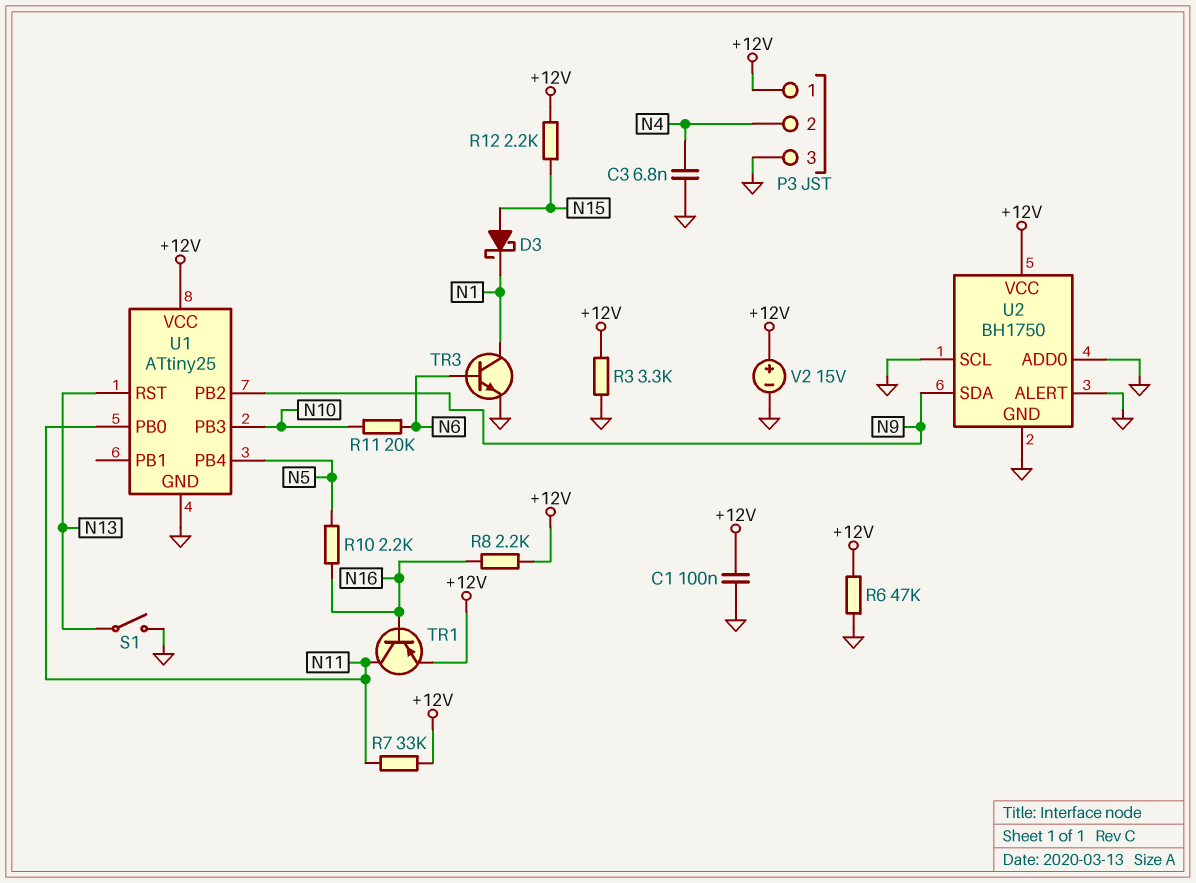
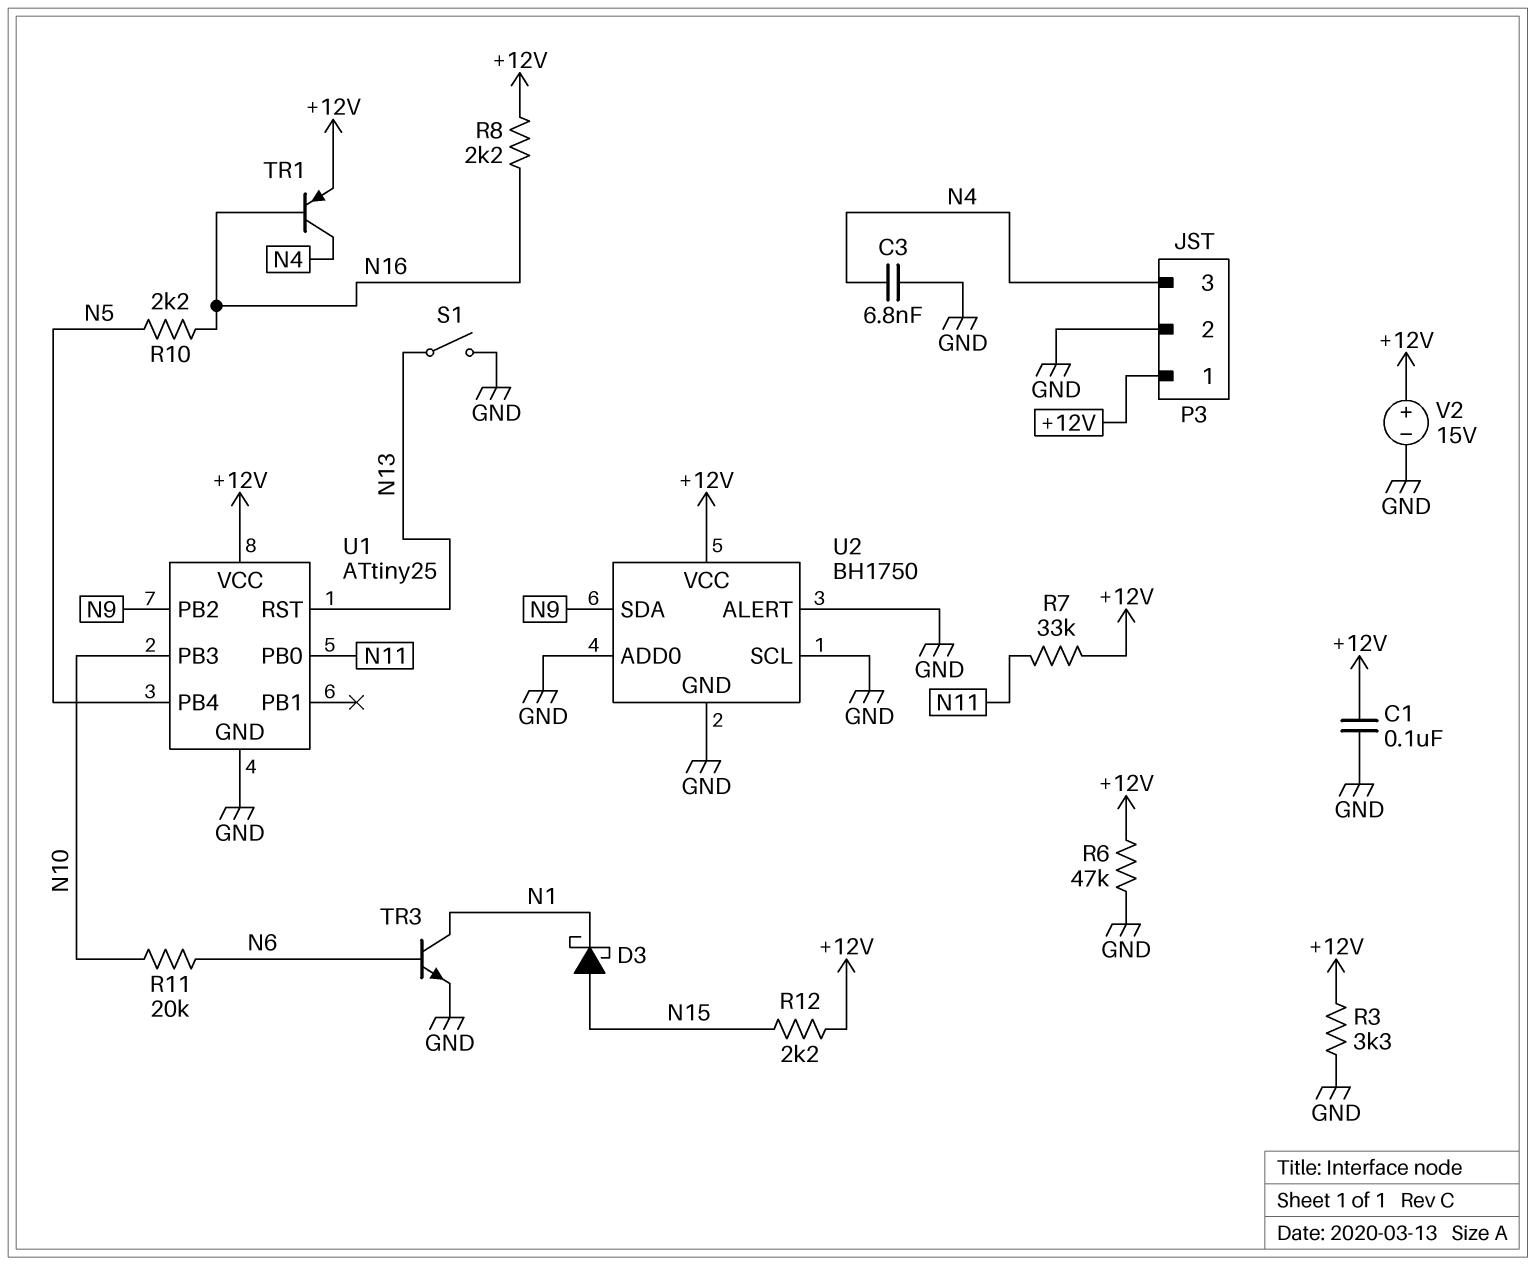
P3 pin 2: N4 -> GND
P3 pin 3: GND -> N4
TR1: PNP (B N16, C N11, E +12V) -> PNP (B N16, C N4, E +12V)

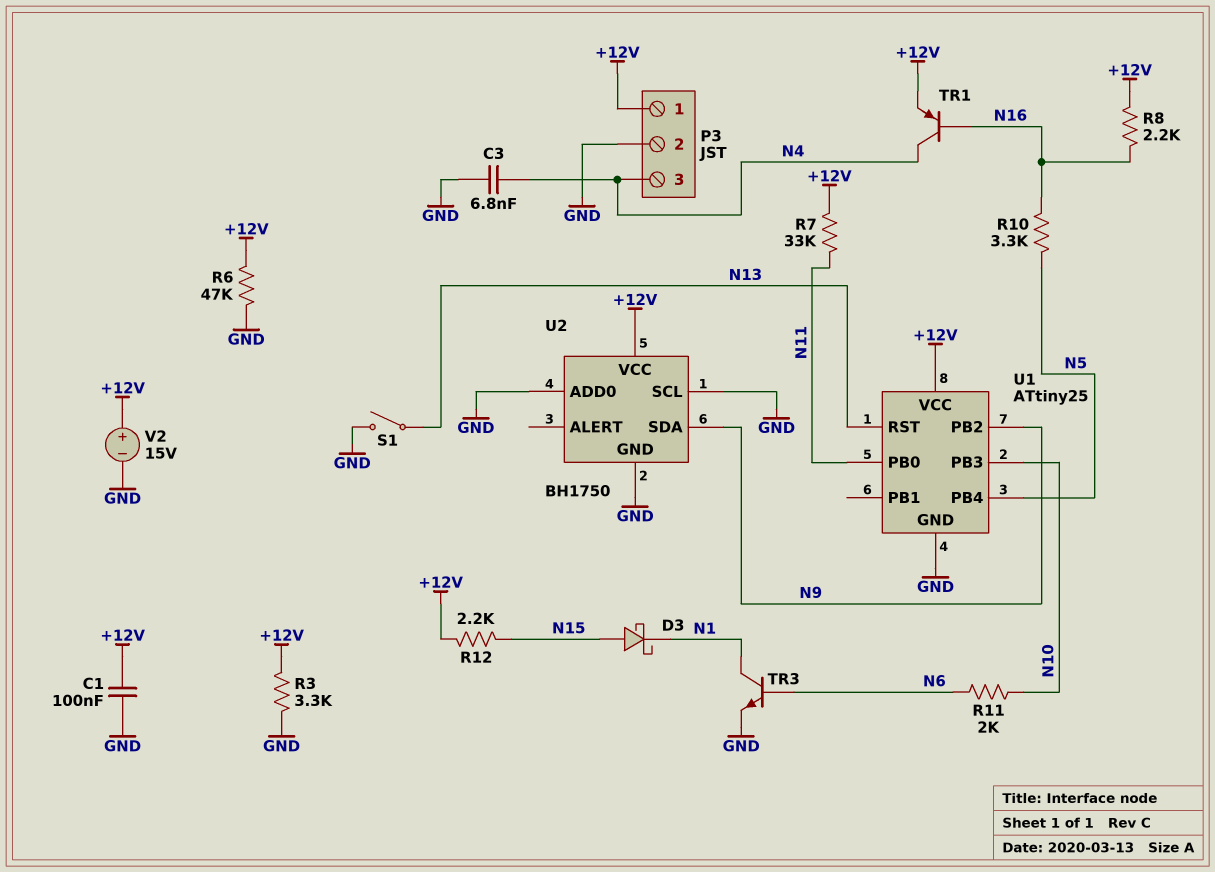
R10: 2.2k (N5, N16) -> 3.3k (N5, N16)
R11: 20k (N6, N10) -> 2k (N6, N10)
U2 pin ALERT: GND -> none

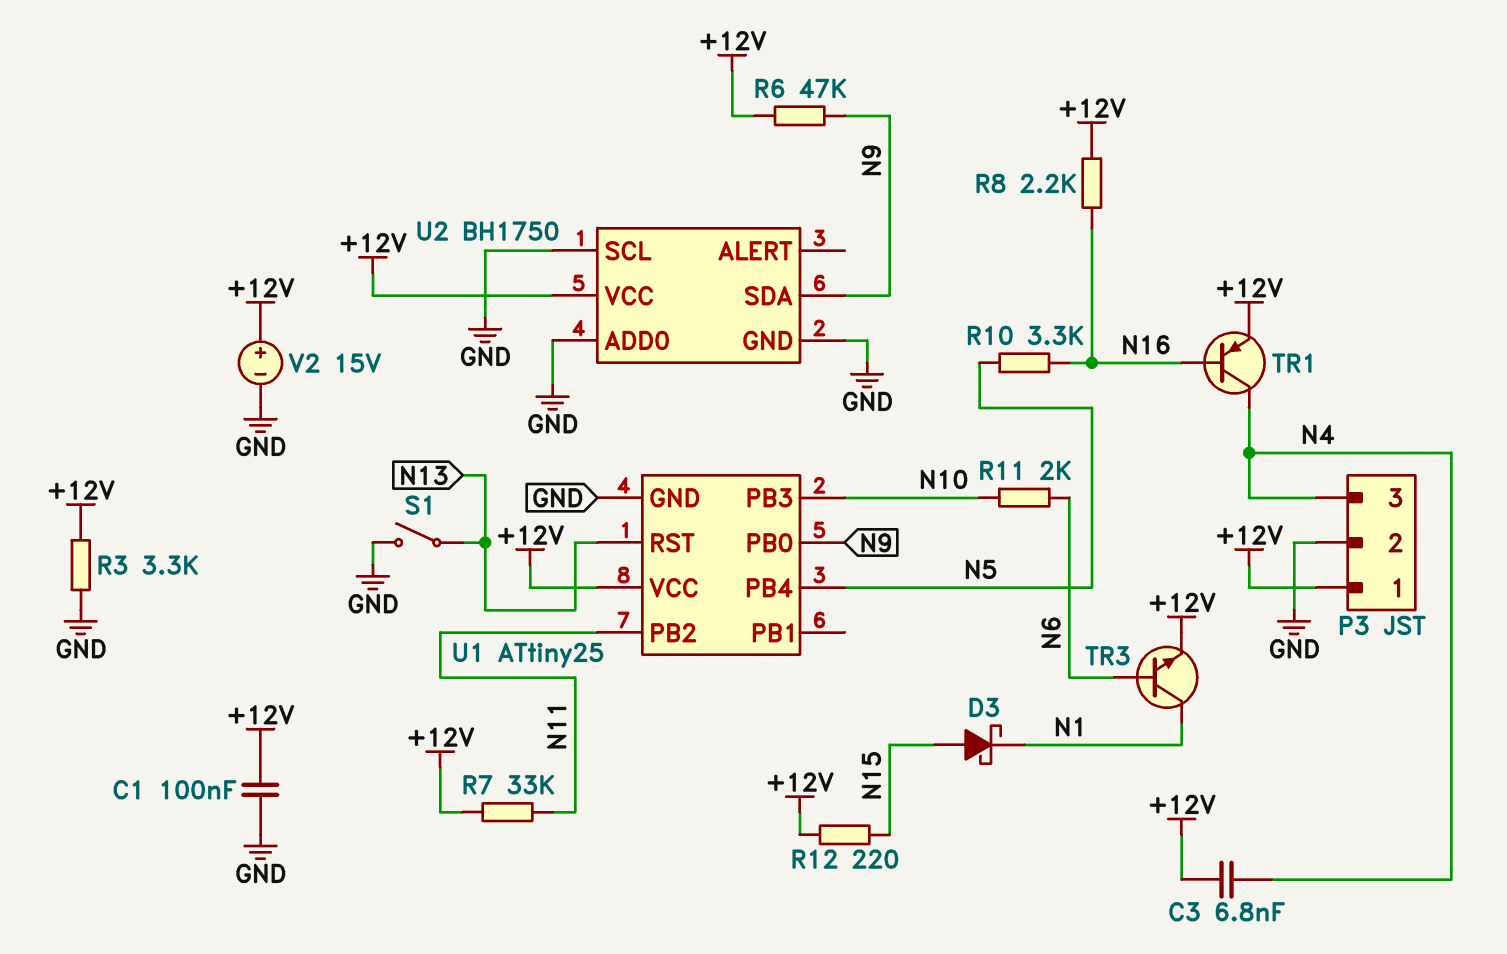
C3: 6.8nF (GND, N4) -> 6.8nF (+12V, N4)
R6: 47k (+12V, GND) -> 47k (+12V, N9)
R12: 2.2k (+12V, N15) -> 220 (+12V, N15)
TR3: NPN (B N6, C N1, E GND) -> NPN (B N6, C N1, E +12V)
U1 pin PB0: N11 -> N9
U1 pin PB2: N9 -> N11

